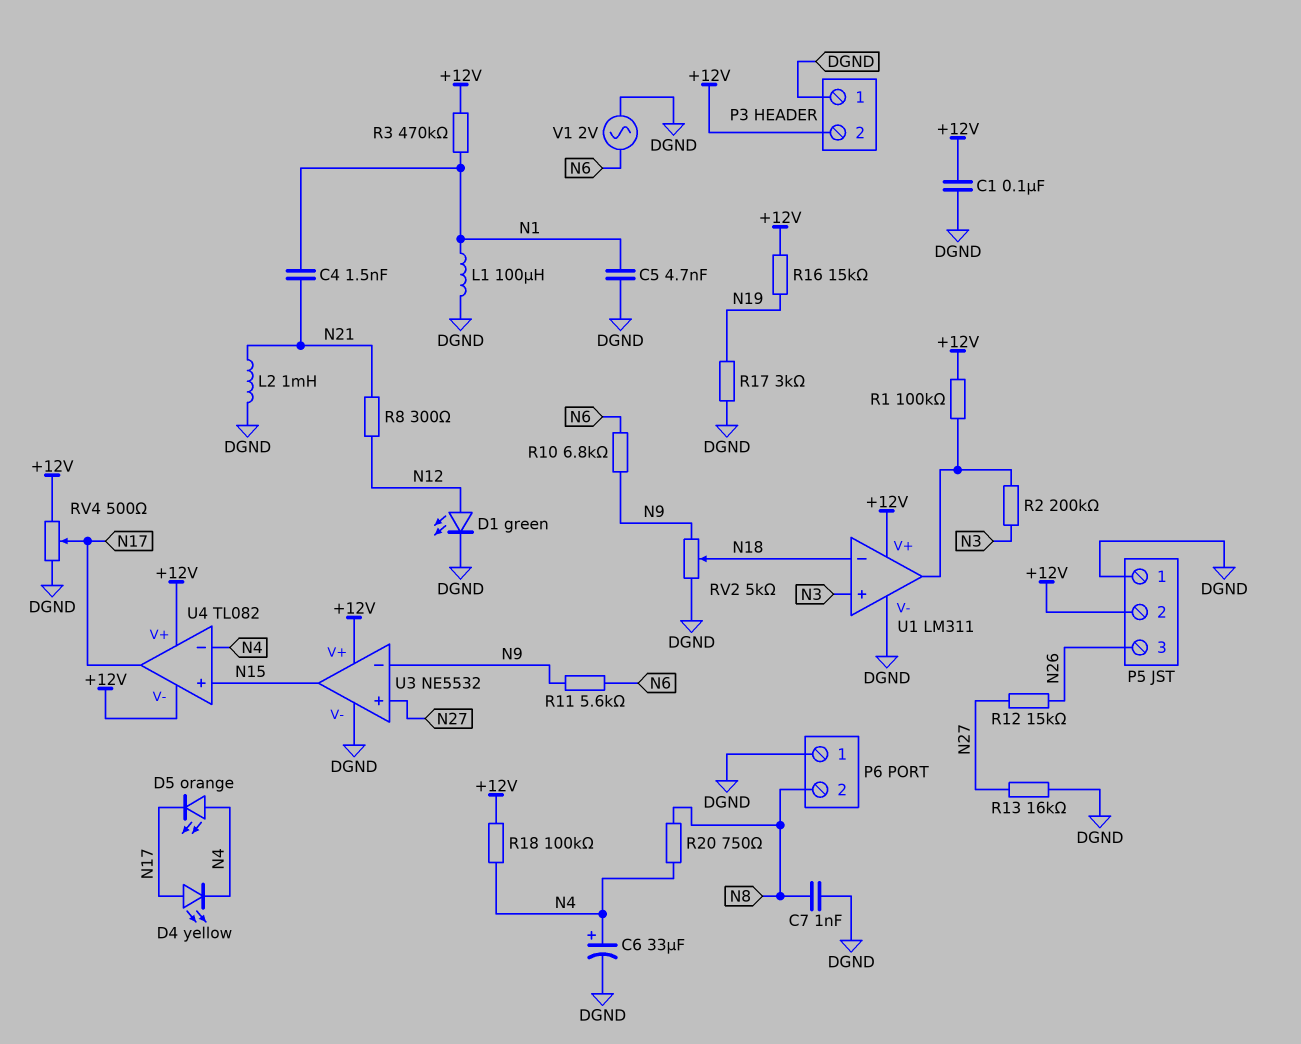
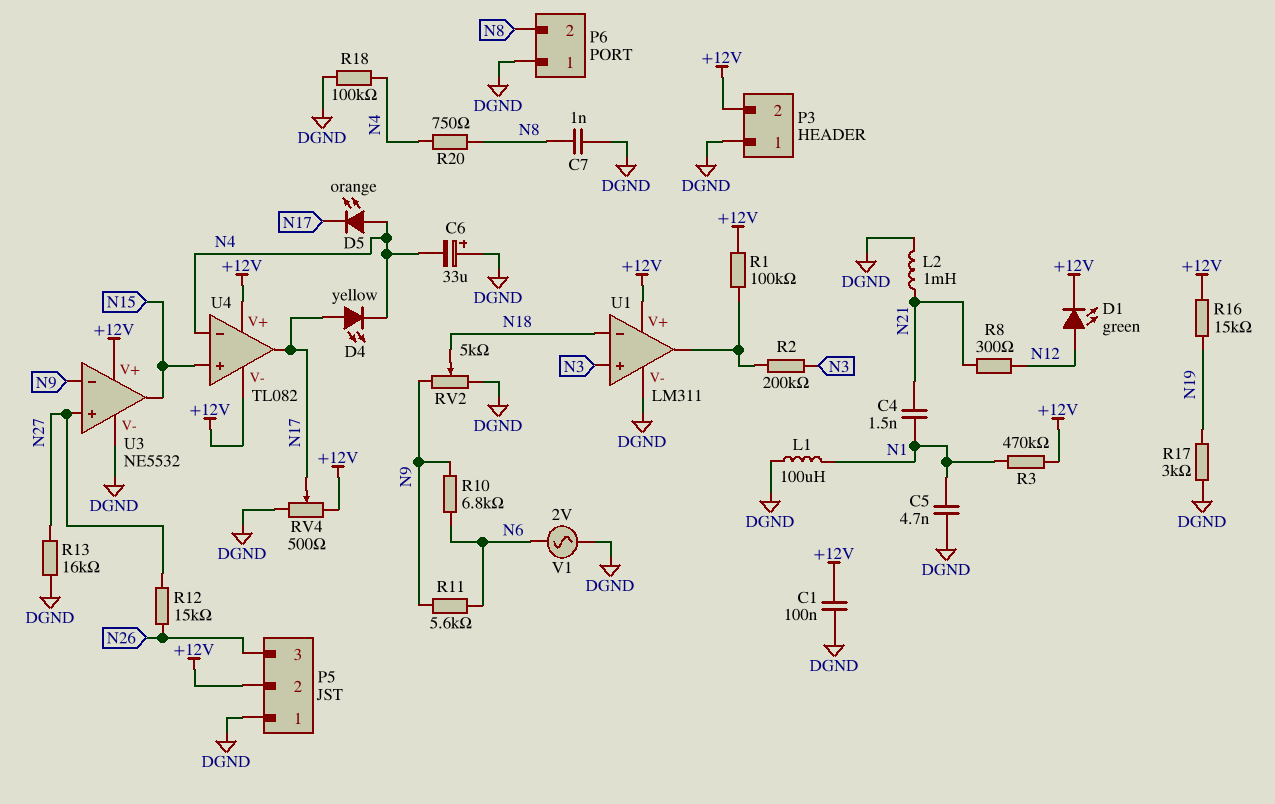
C6: 33uF (plus N4, minus DGND) -> 33uF (plus DGND, minus N4)
D1: LED green (A N12, K DGND) -> LED green (A N12, K +12V)
R18: 100k (+12V, N4) -> 100k (DGND, N4)

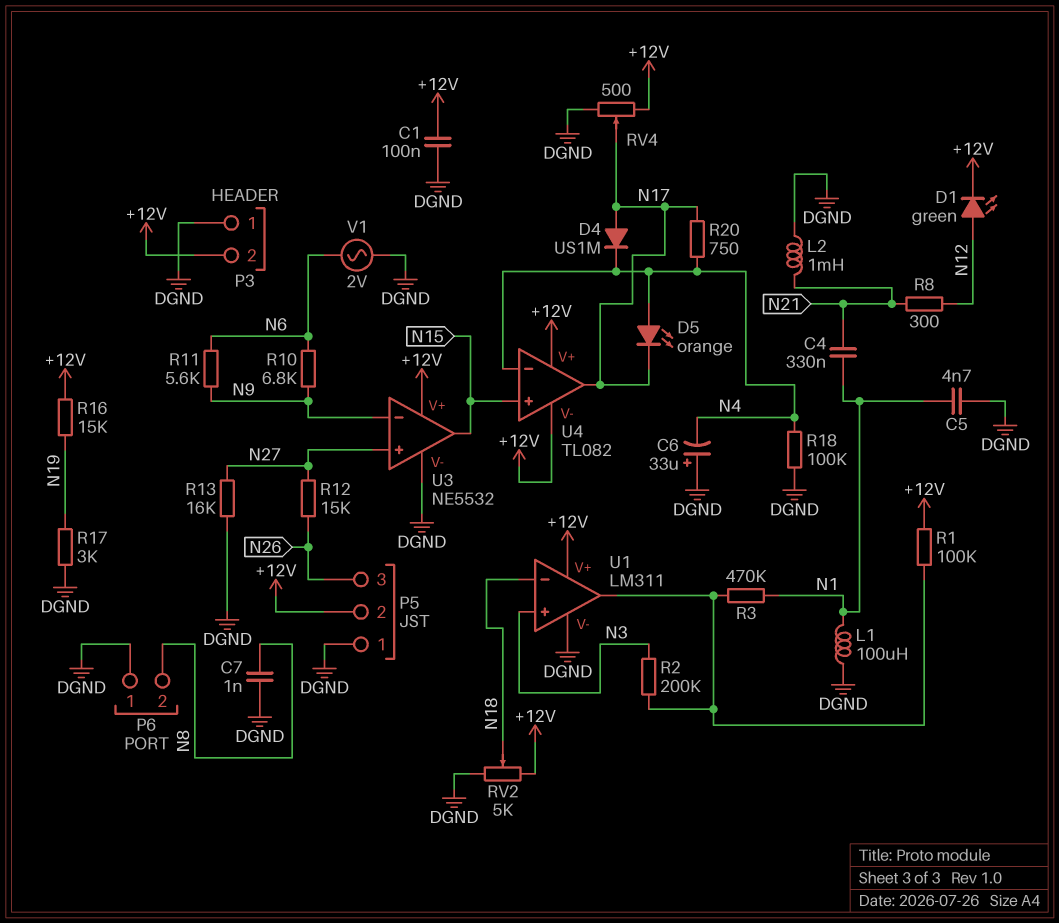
C4: 1.5nF (N1, N21) -> 330nF (N1, N21)
D4: LED yellow (A N17, K N4) -> diode US1M (A N17, K N4)
R3: 470k (+12V, N1) -> 470k (N1, U1/out)
R20: 750 (N4, N8) -> 750 (N4, N17)
RV2: 5k (DGND, N9, wiper N18) -> 5k (+12V, DGND, wiper N18)

